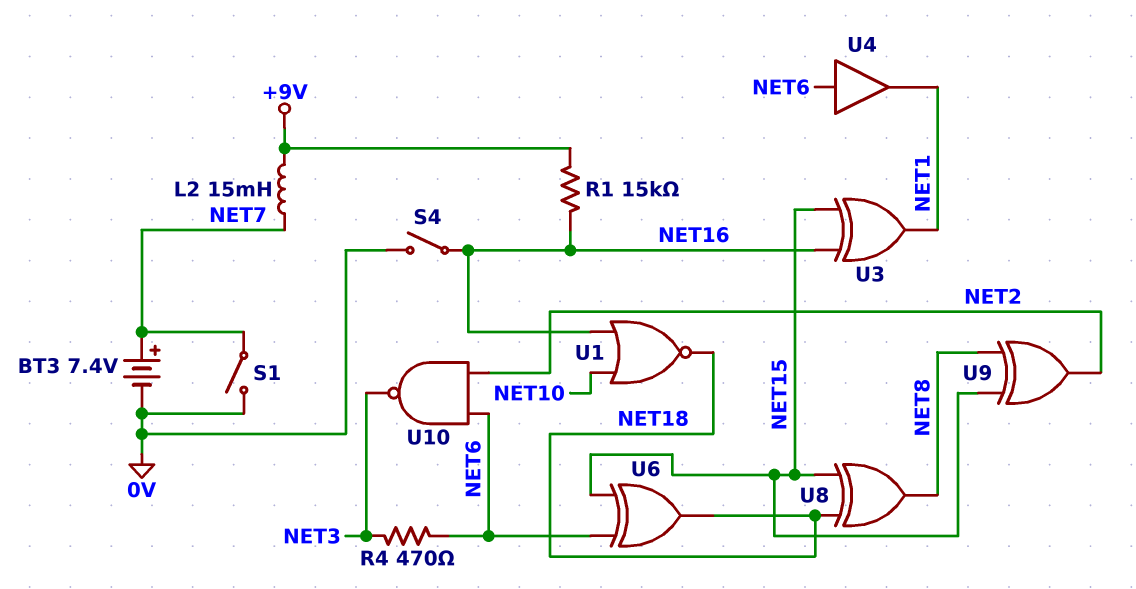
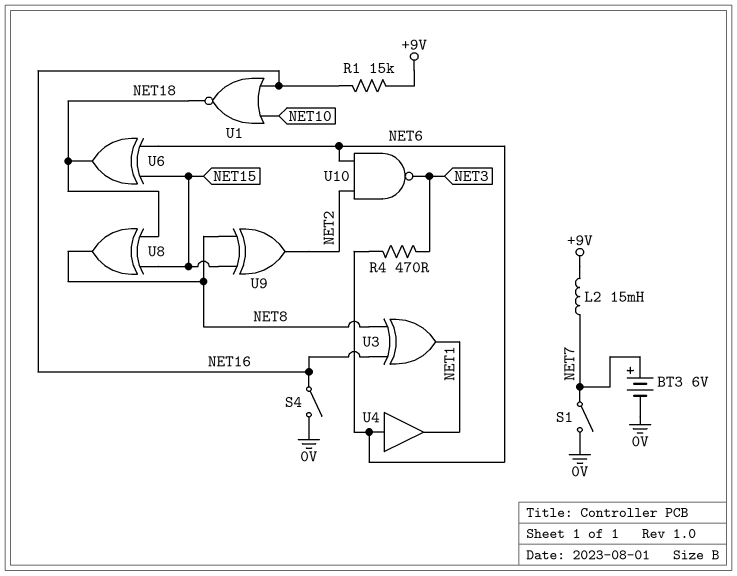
BT3: 7.4V (plus NET7, minus 0V) -> 6V (plus NET7, minus 0V)
U3: XOR (in NET15, in NET16, out NET1) -> XOR (in NET8, in NET16, out NET1)

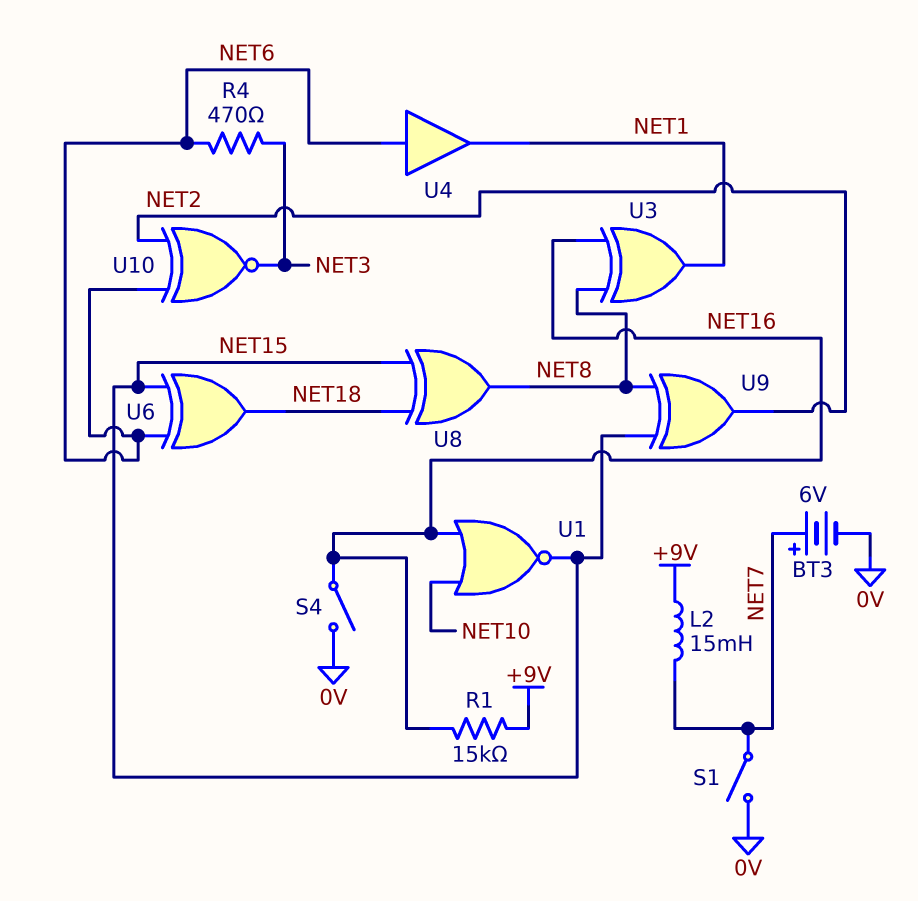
U1: NOR (in NET10, in NET16, out NET18) -> NOR (in NET10, in NET16, out NET15)
U10: NAND (in NET2, in NET6, out NET3) -> XNOR (in NET2, in NET6, out NET3)

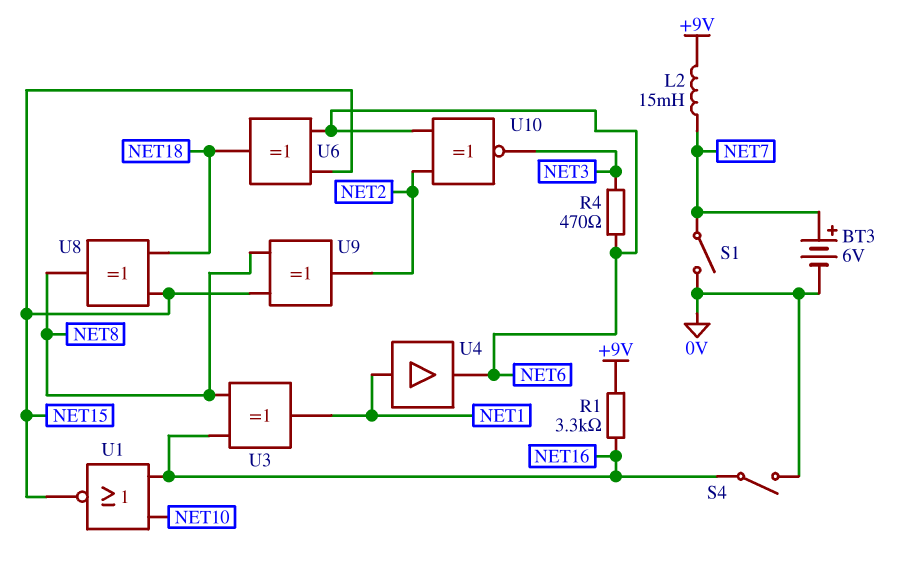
R1: 15k (+9V, NET16) -> 3.3k (+9V, NET16)
U4: buffer (in NET6, out NET1) -> buffer (in NET1, out NET6)

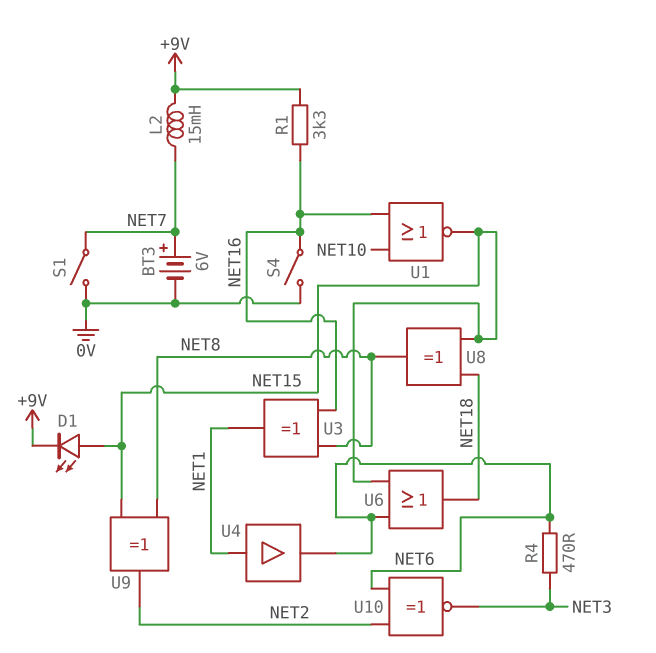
D1: none -> LED (A NET15, K +9V)
U6: XOR (in NET6, in NET15, out NET18) -> OR (in NET6, in NET15, out NET18)

